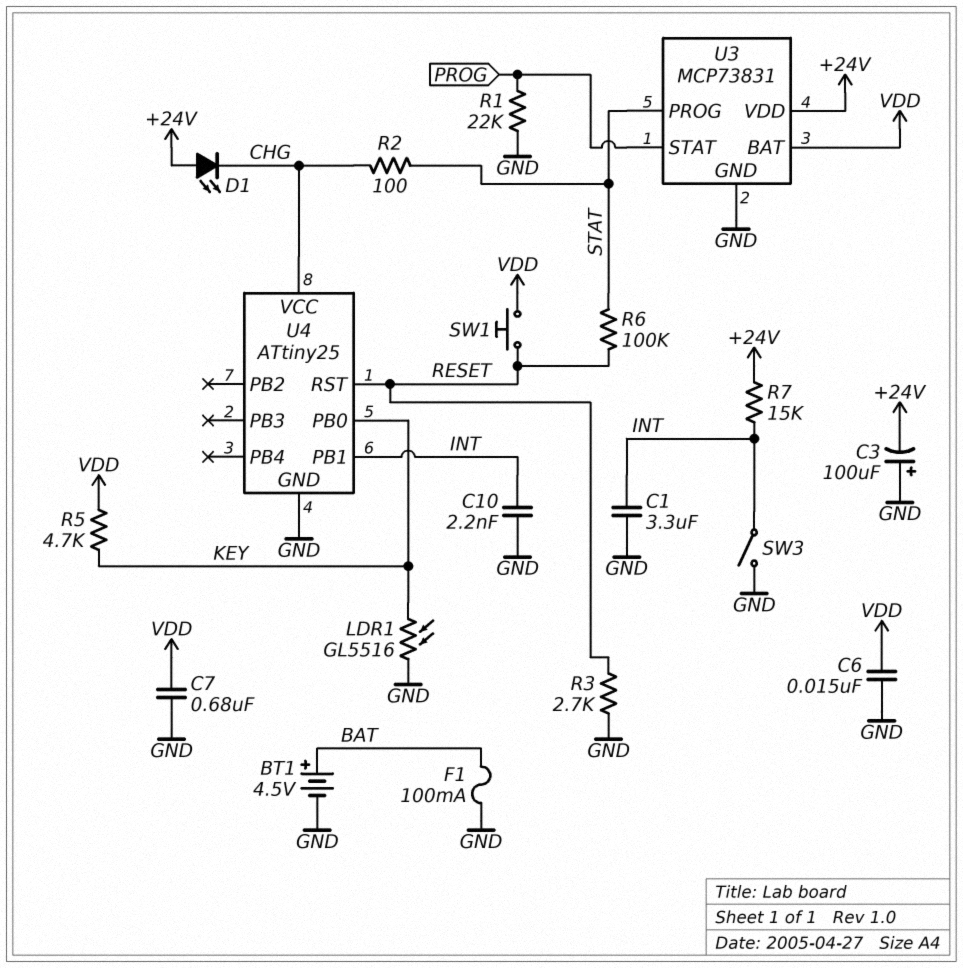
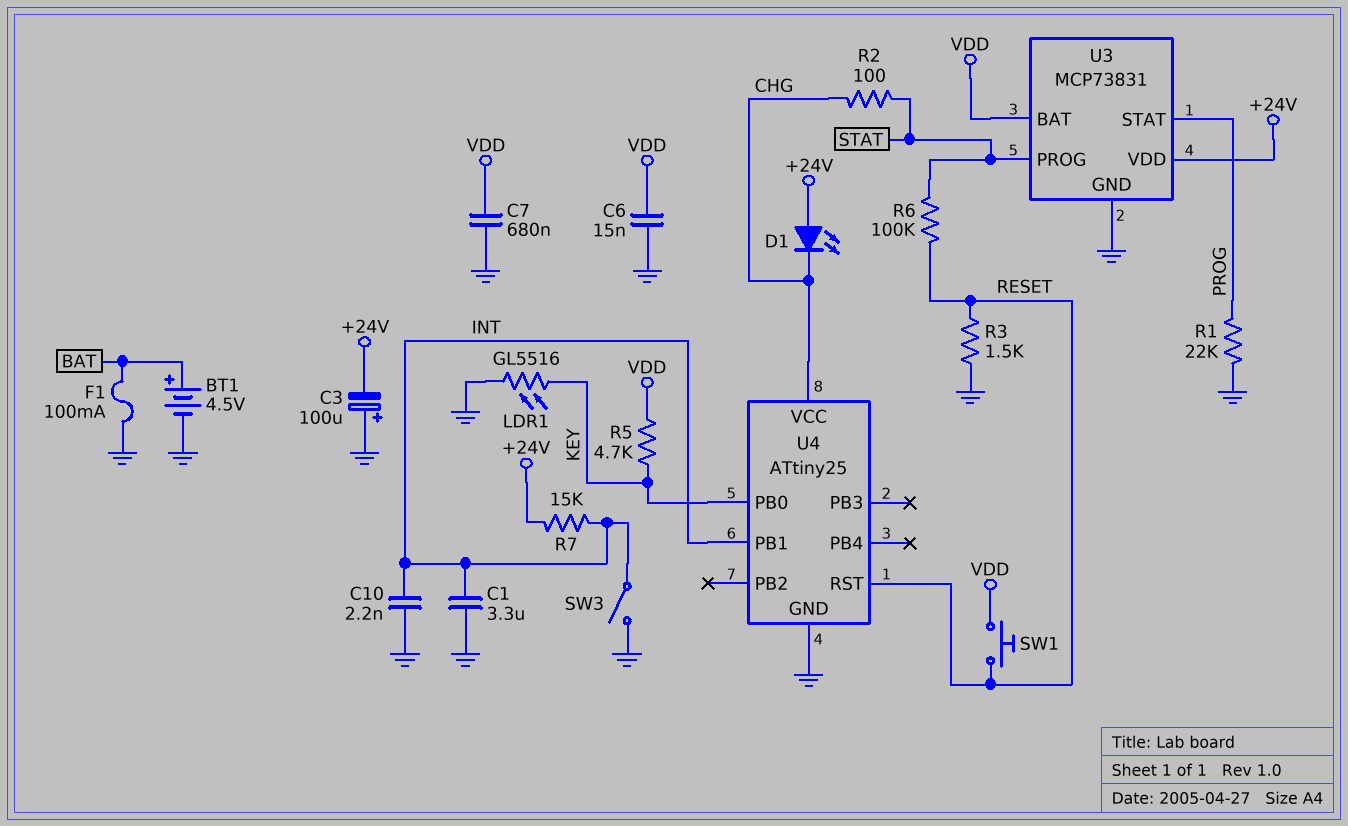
R3: 2.7k (GND, RESET) -> 1.5k (GND, RESET)

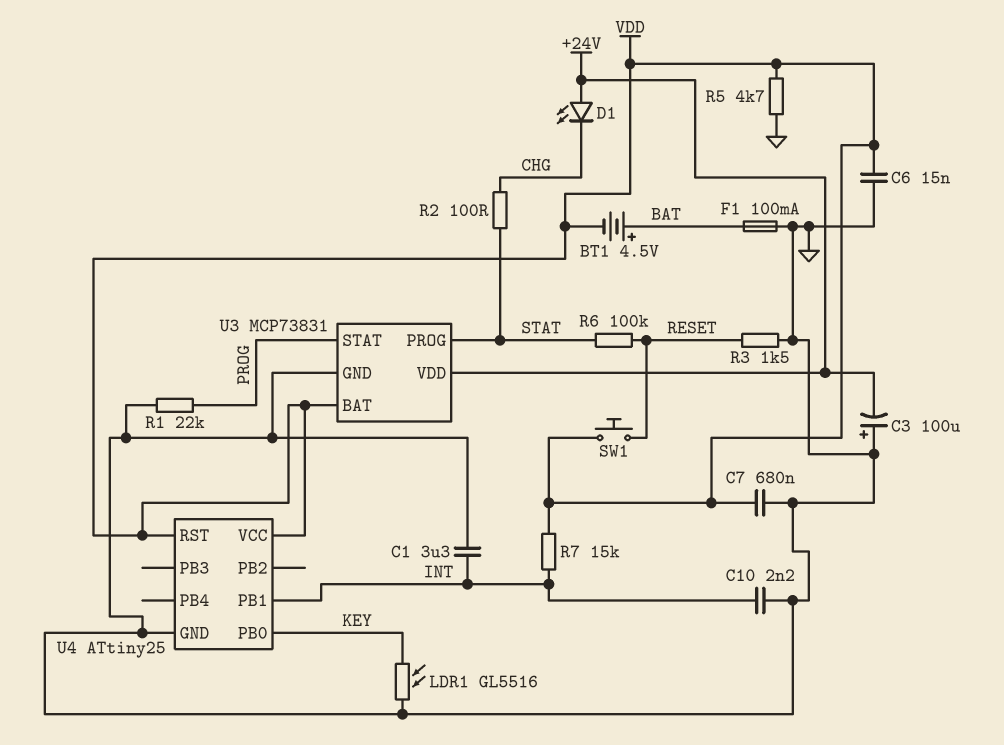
BT1: 4.5V (plus BAT, minus GND) -> 4.5V (plus BAT, minus VDD)
R5: 4.7k (KEY, VDD) -> 4.7k (GND, VDD)
R7: 15k (+24V, INT) -> 15k (INT, VDD)
SW3: switch (GND, INT) -> none
U4 pin RST: RESET -> VDD
U4 pin VCC: CHG -> VDD

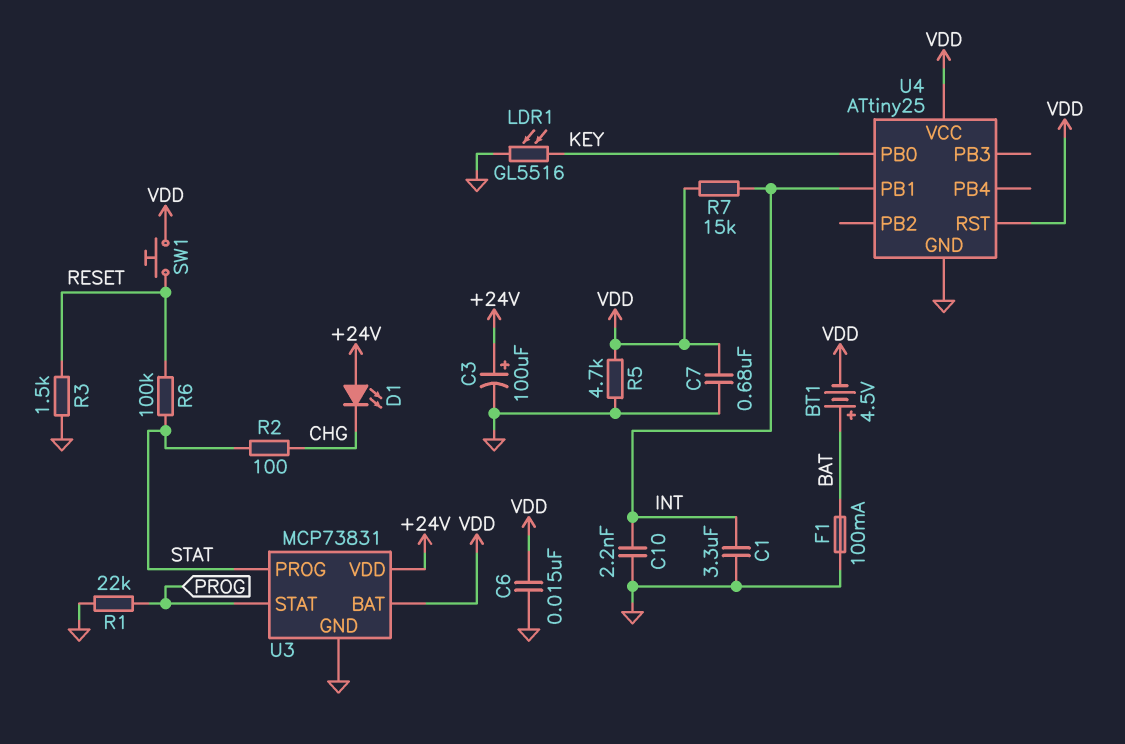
C3: 100uF (plus GND, minus +24V) -> 100uF (plus +24V, minus GND)

